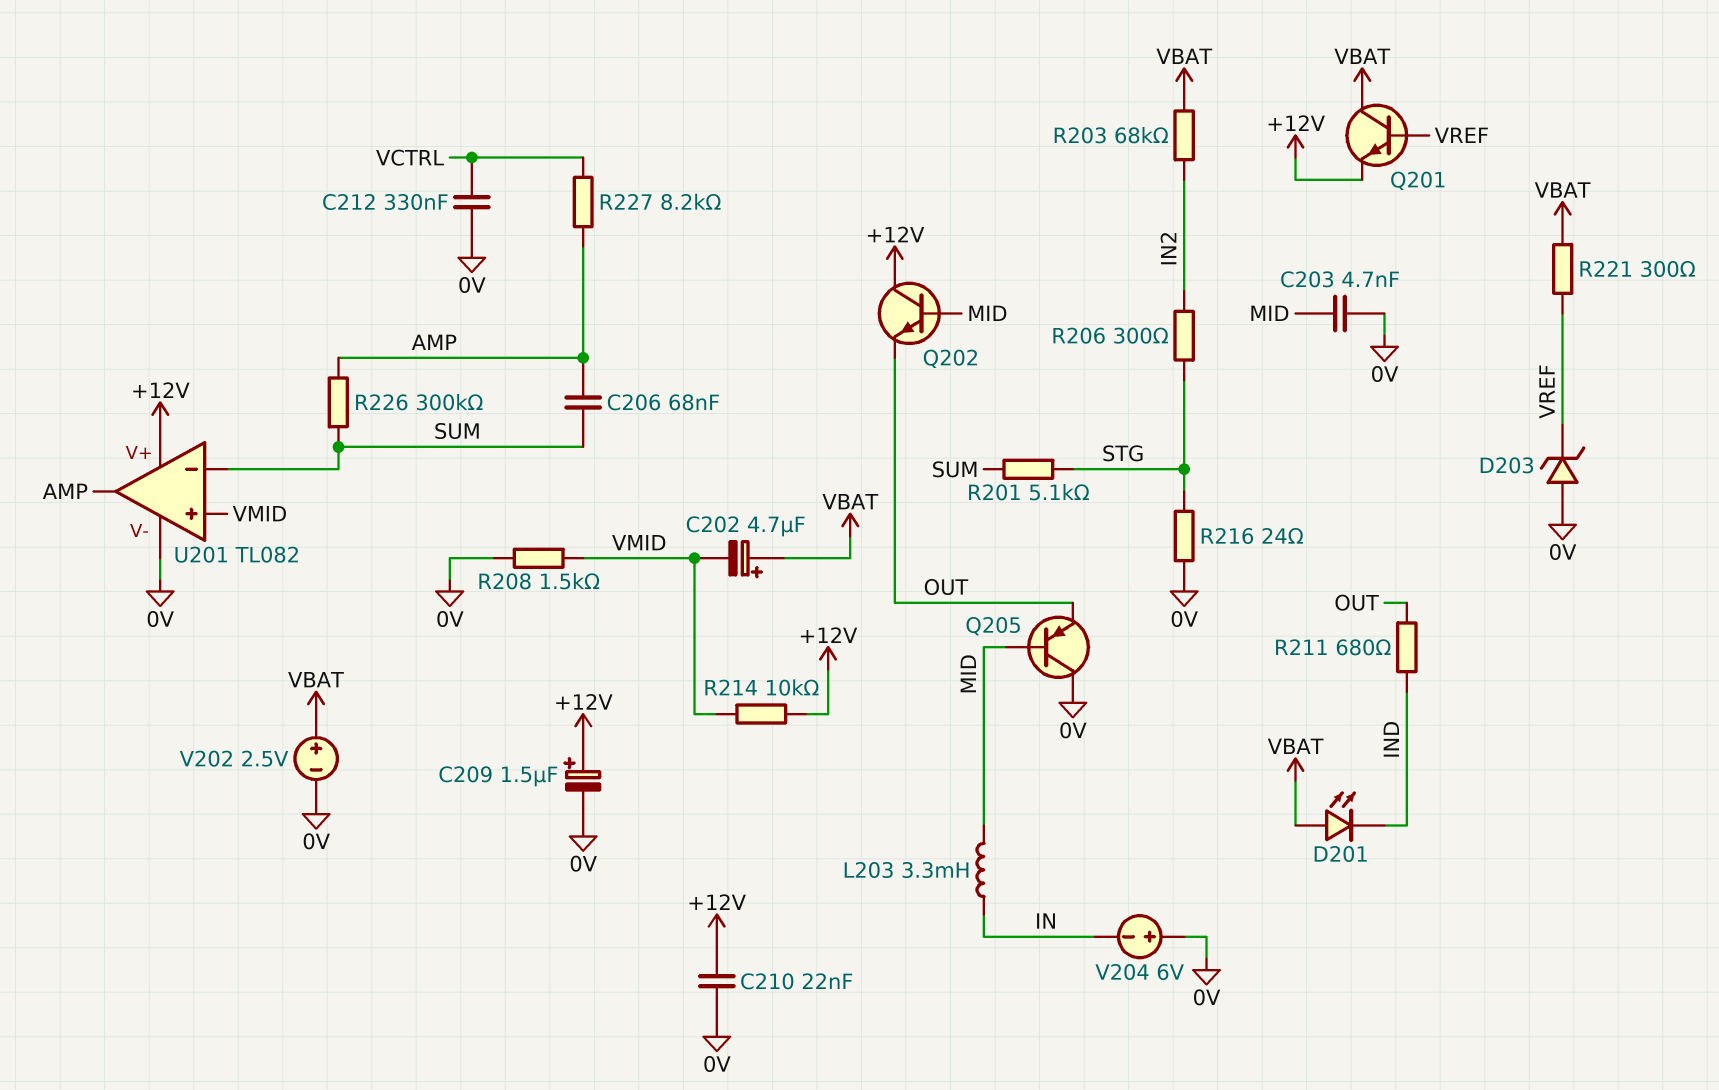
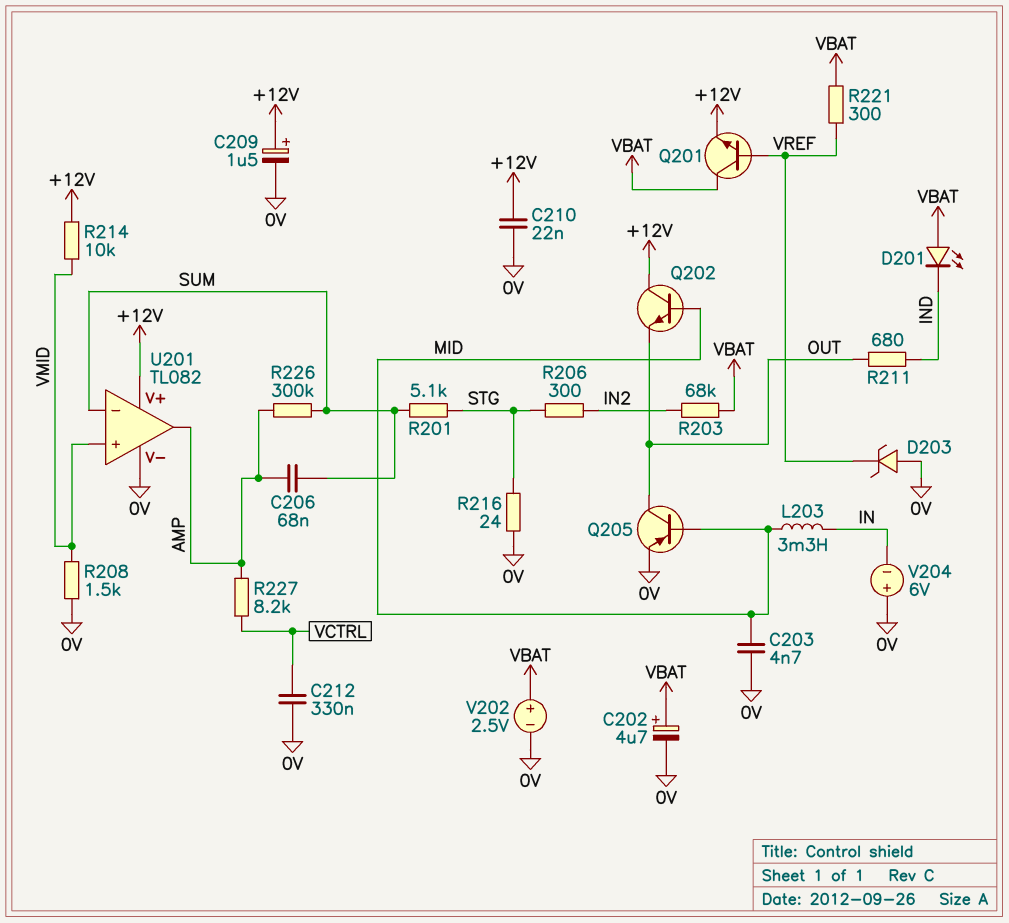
C202: 4.7uF (plus VBAT, minus VMID) -> 4.7uF (plus VBAT, minus 0V)
Q205: PNP (B MID, C 0V, E OUT) -> PNP (B MID, C OUT, E 0V)

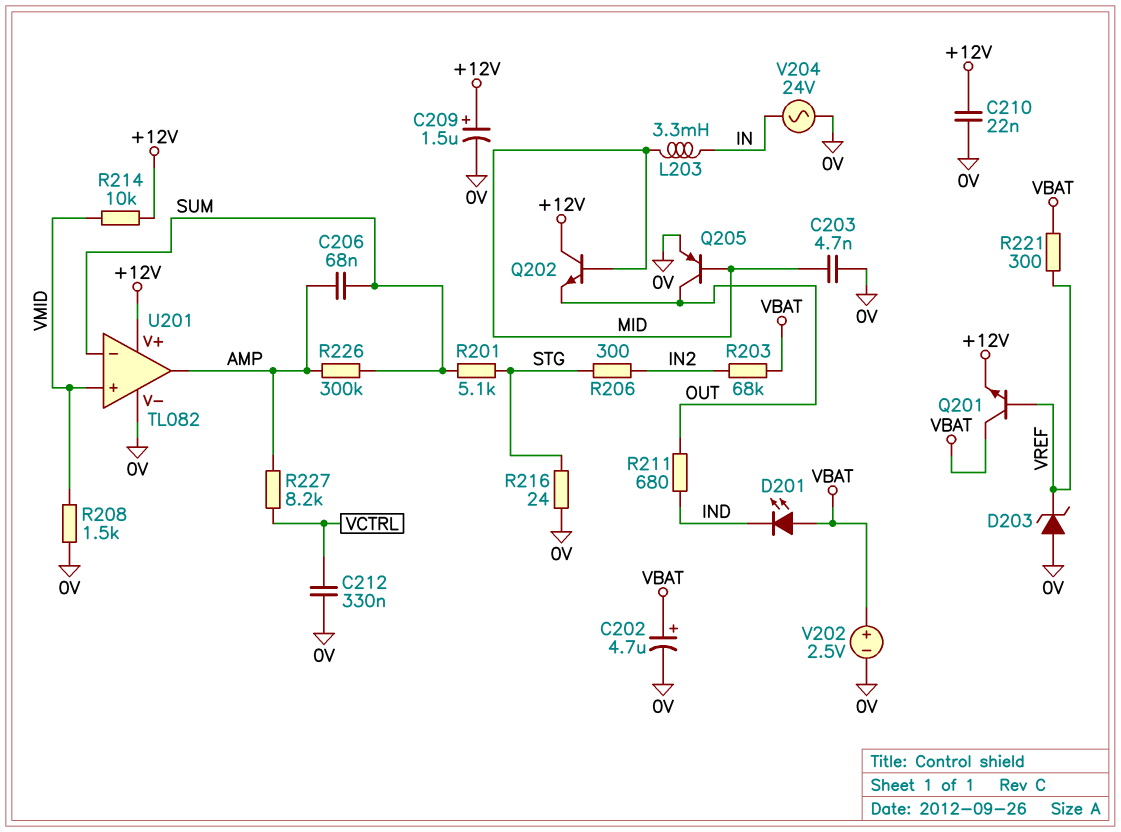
V204: 6V (plus 0V, minus IN) -> AC 24V (0V, IN)

